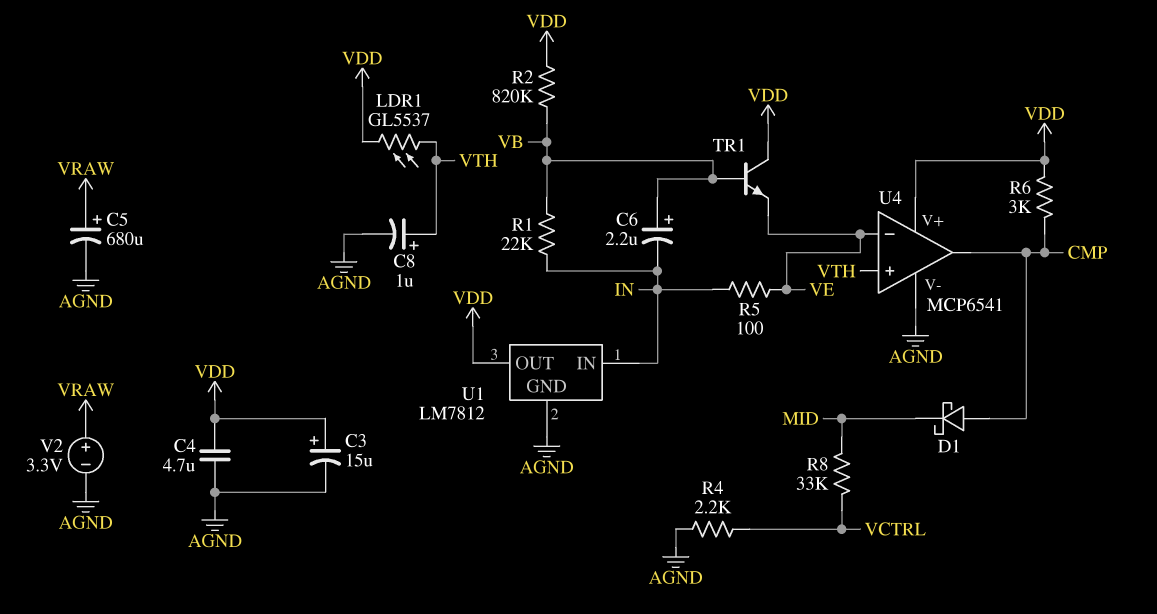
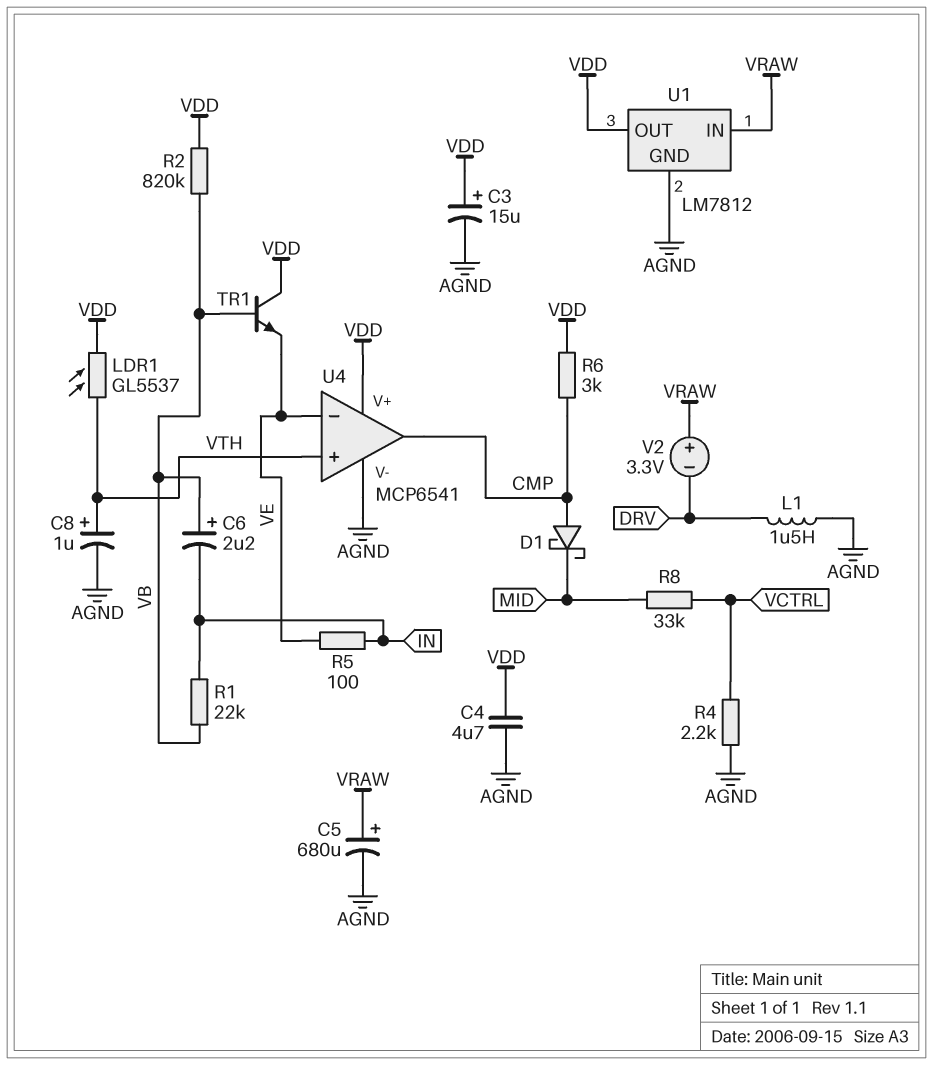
L1: none -> 1.5uH (AGND, DRV)
U1 pin IN: IN -> VRAW
V2: 3.3V (plus VRAW, minus AGND) -> 3.3V (plus VRAW, minus DRV)

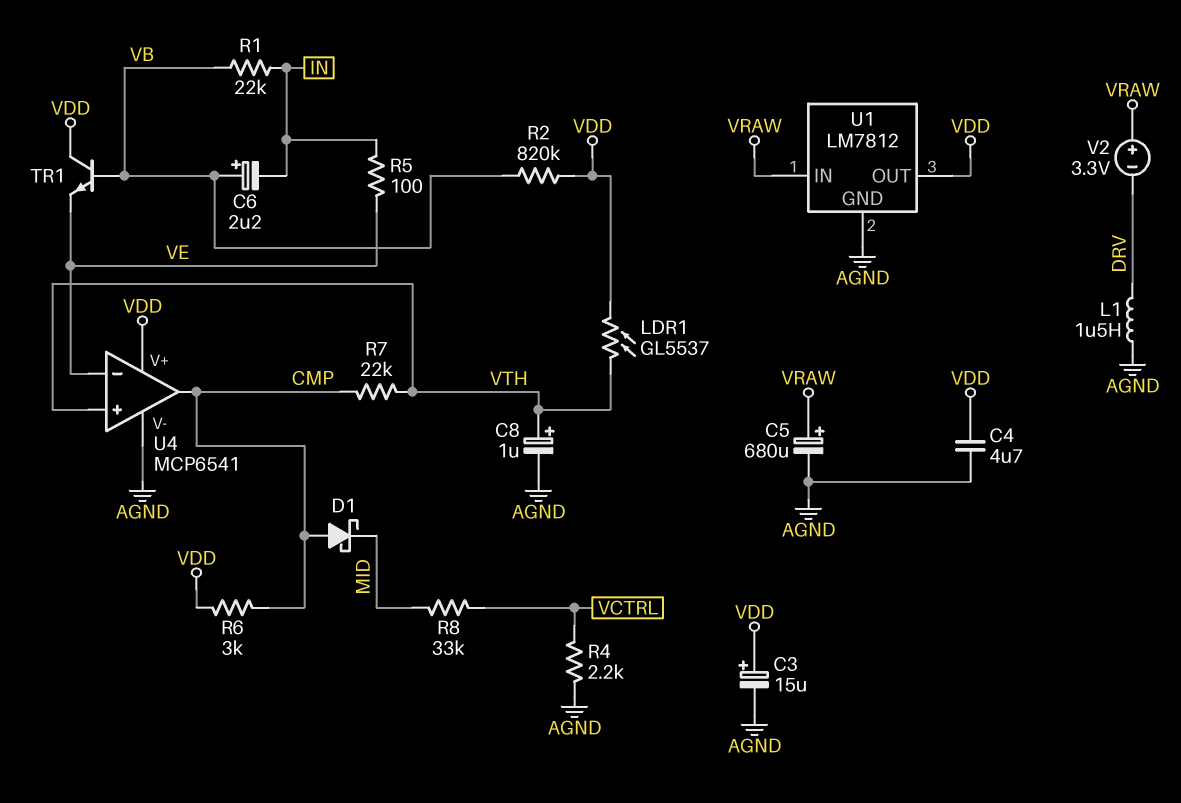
R7: none -> 22k (CMP, VTH)

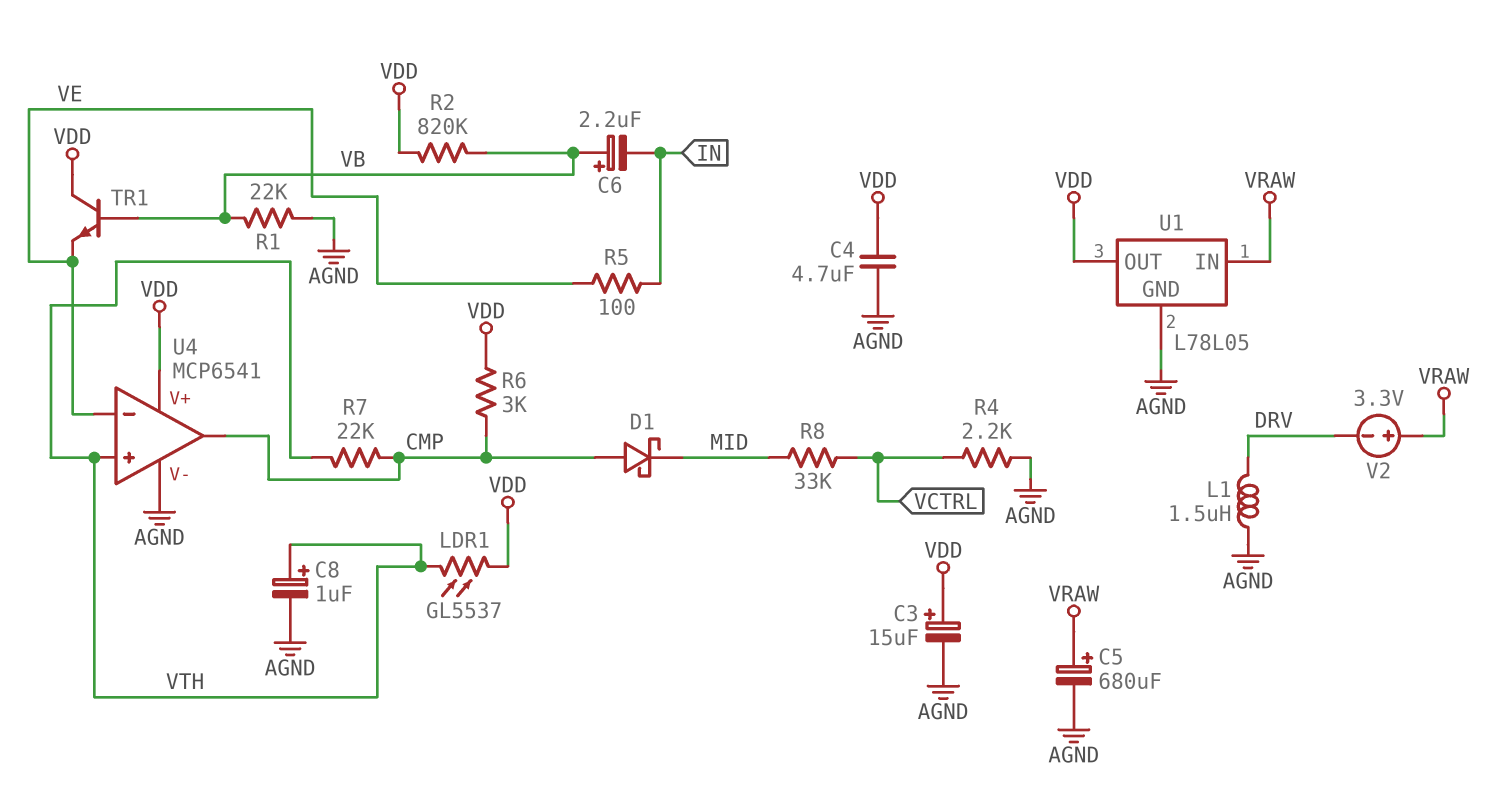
R1: 22k (IN, VB) -> 22k (AGND, VB)
U1: LM7812 -> L78L05

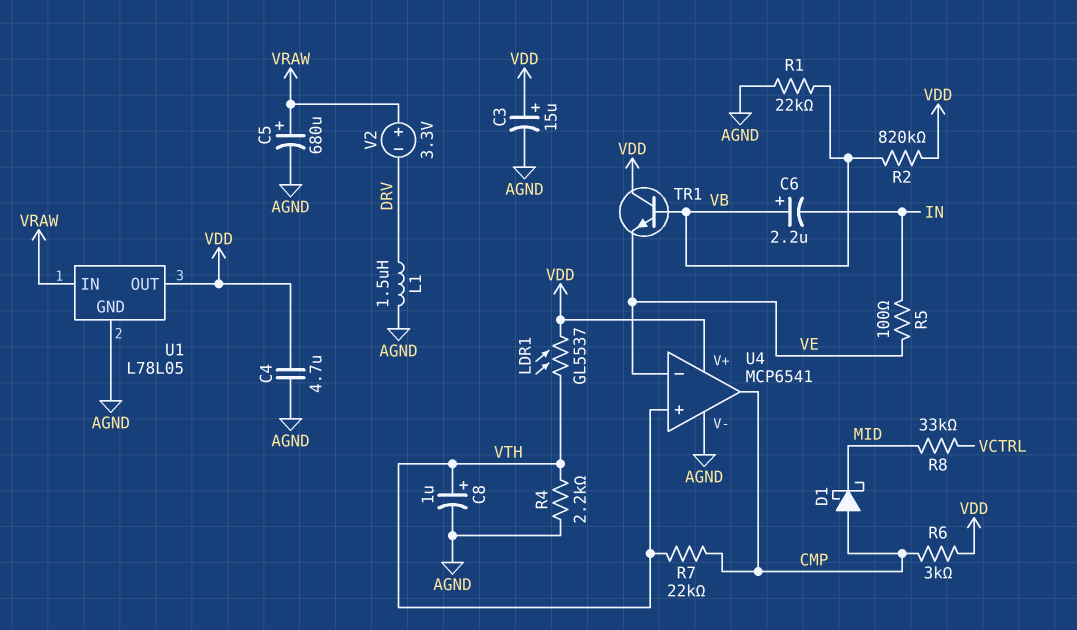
R4: 2.2k (AGND, VCTRL) -> 2.2k (AGND, VTH)

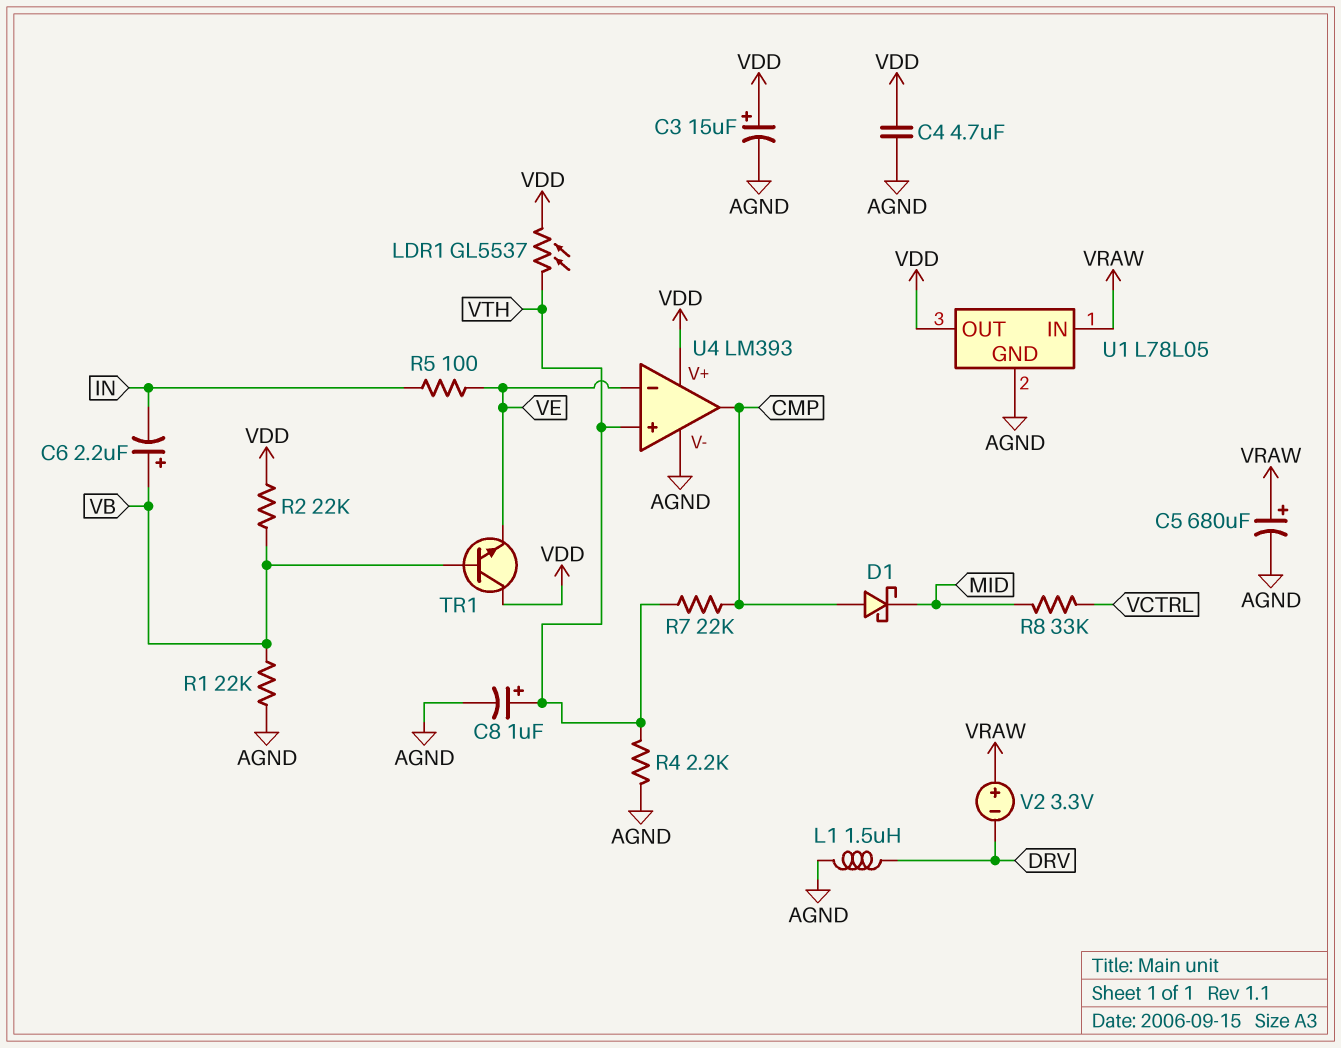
R2: 820k (VB, VDD) -> 22k (VB, VDD)
R6: 3k (CMP, VDD) -> none
U4: MCP6541 -> LM393

